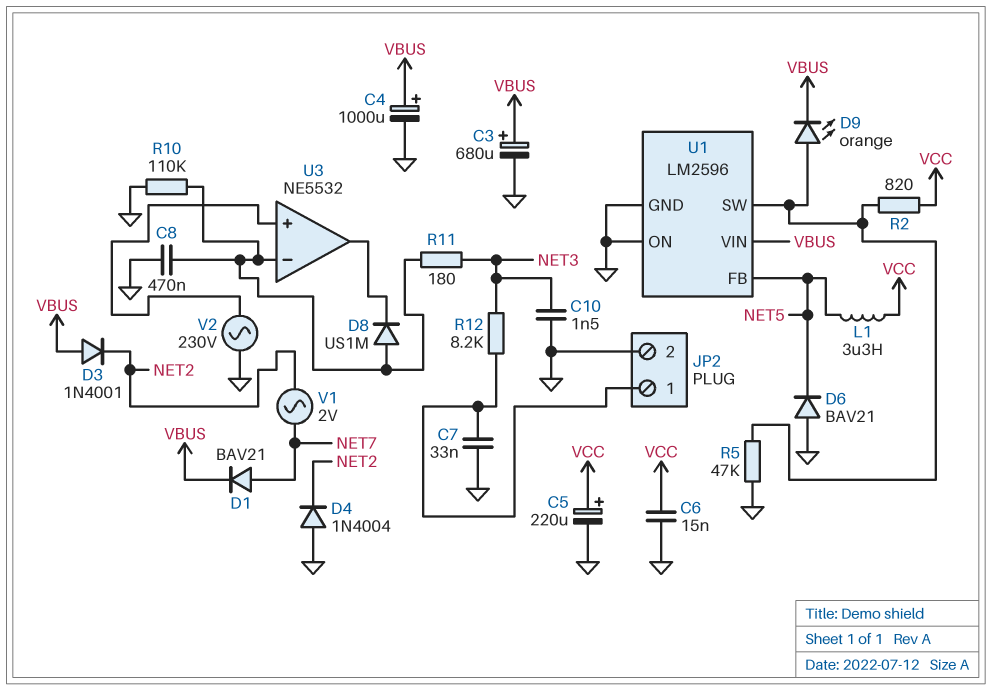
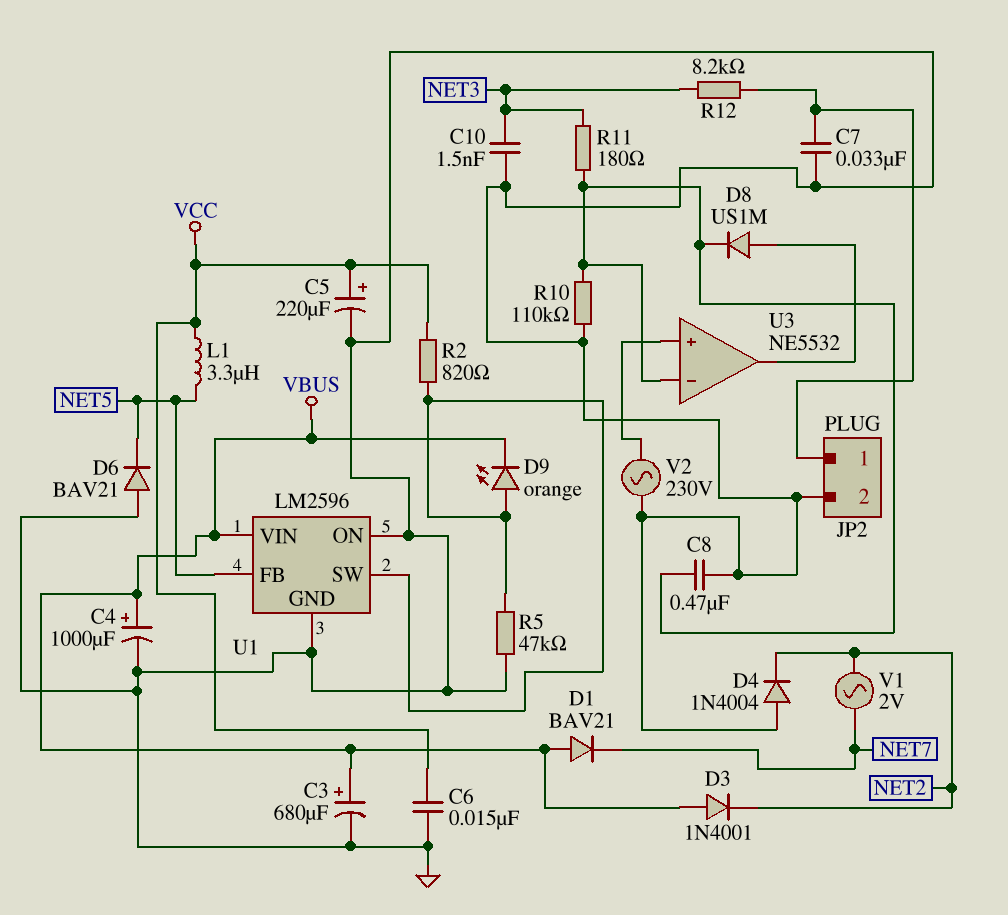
D1: diode BAV21 (A NET7, K VBUS) -> diode BAV21 (A VBUS, K NET7)
D8: diode US1M (A U3/in-, K U3/out) -> diode US1M (A U3/out, K U3/in-)

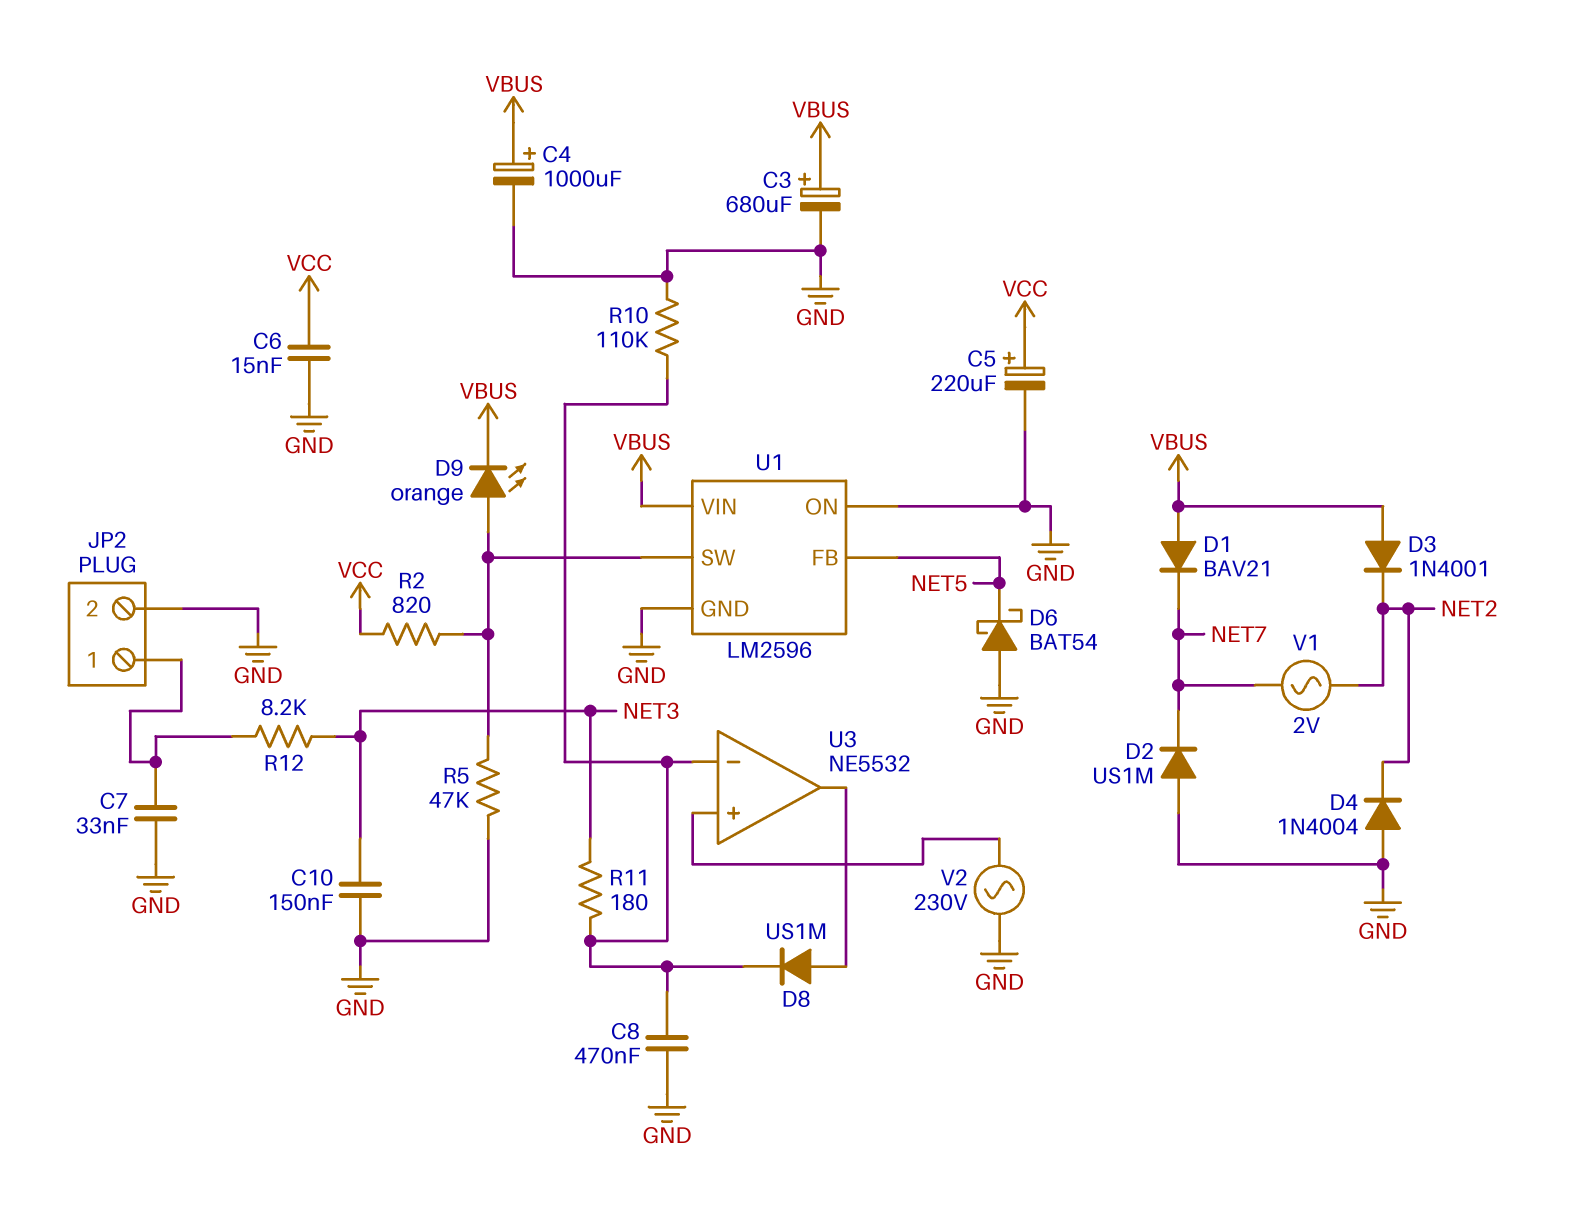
C10: 1.5nF (GND, NET3) -> 150nF (GND, NET3)
D2: none -> diode US1M (A GND, K NET7)
D6: diode BAV21 (A GND, K NET5) -> schottky BAT54 (A GND, K NET5)
L1: 3.3uH (NET5, VCC) -> none

